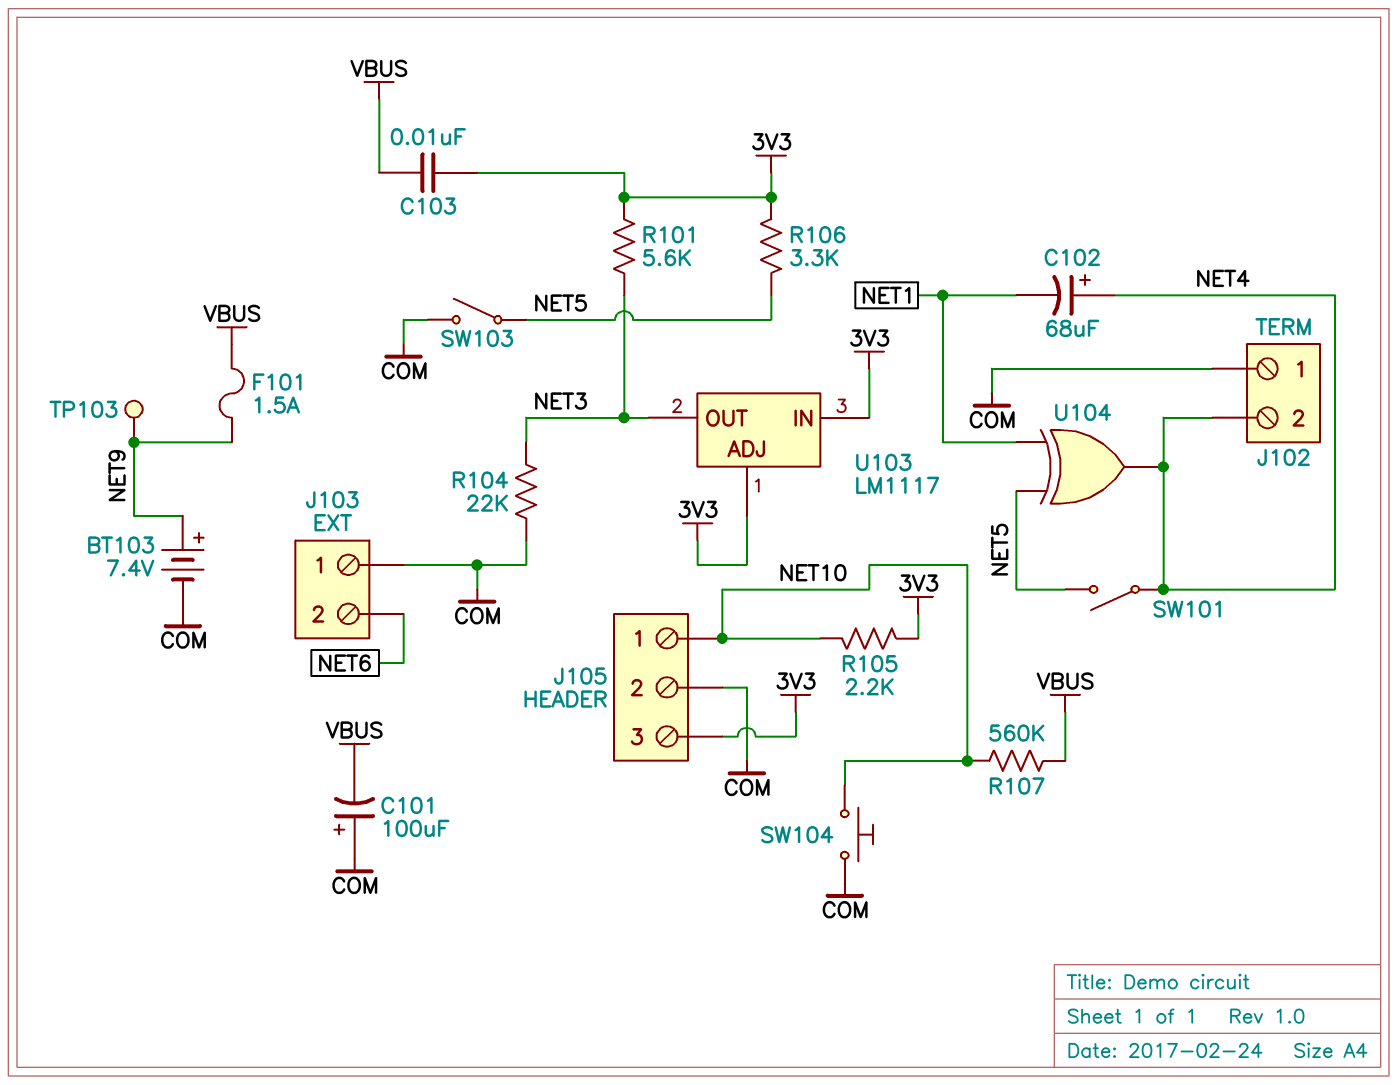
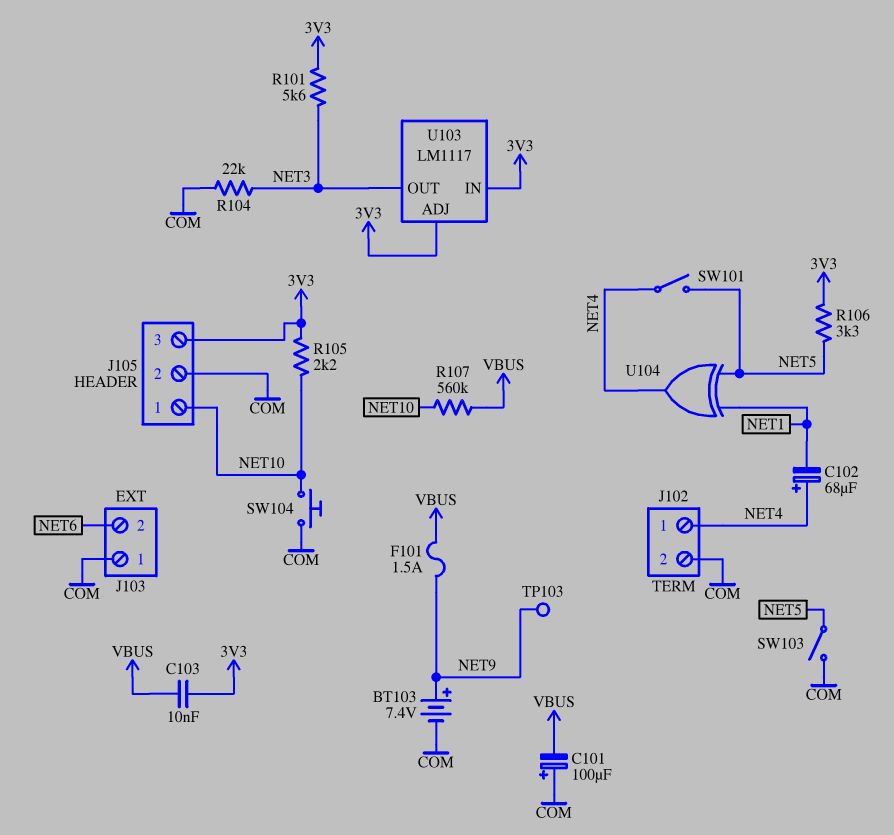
J102 pin 1: COM -> NET4
J102 pin 2: NET4 -> COM

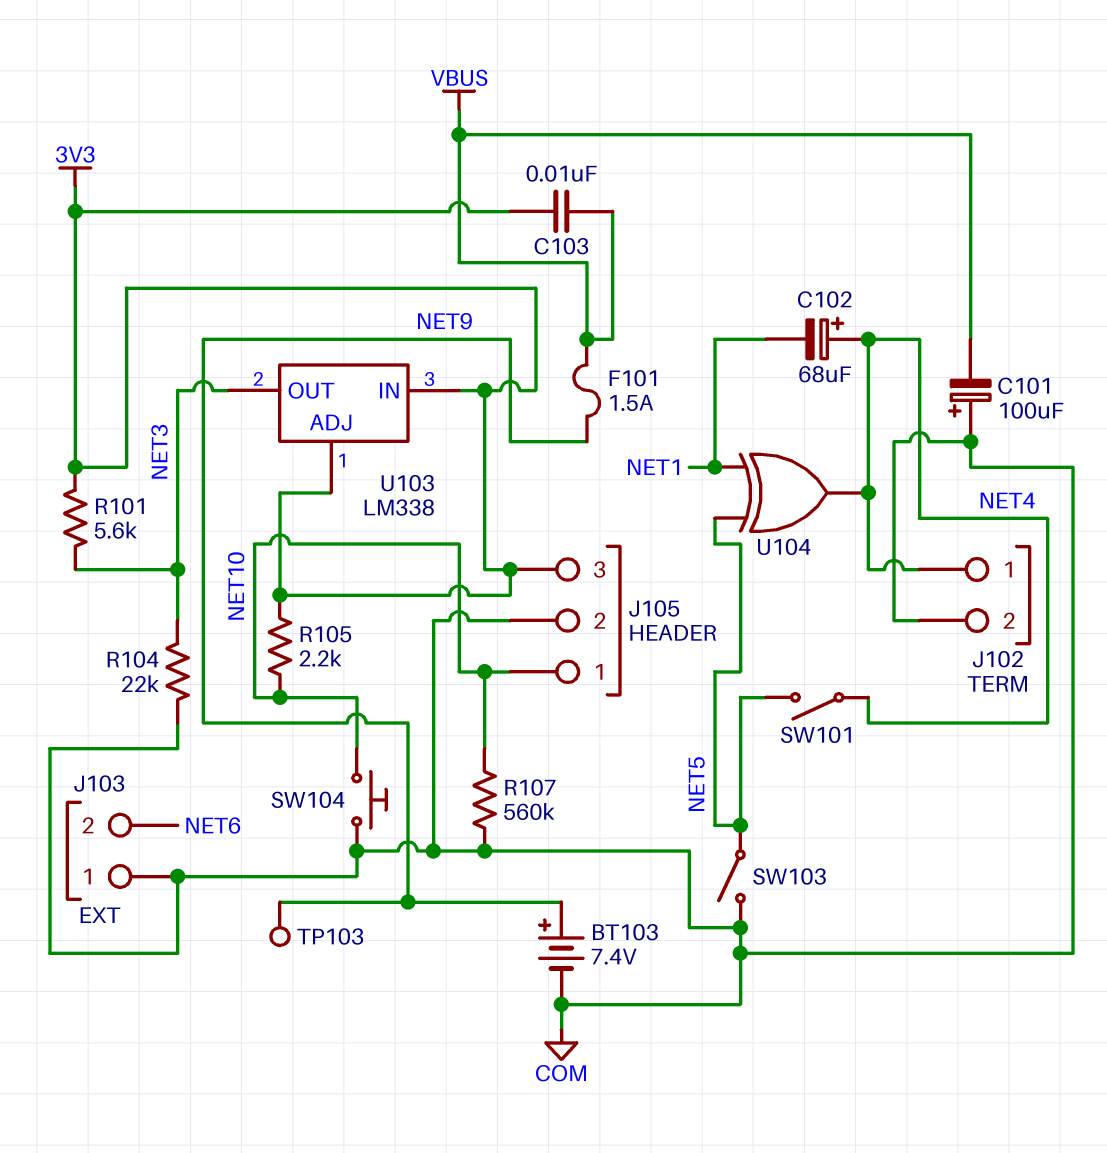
R106: 3.3k (3V3, NET5) -> none
R107: 560k (NET10, VBUS) -> 560k (COM, NET10)
U103: LM1117 -> LM338

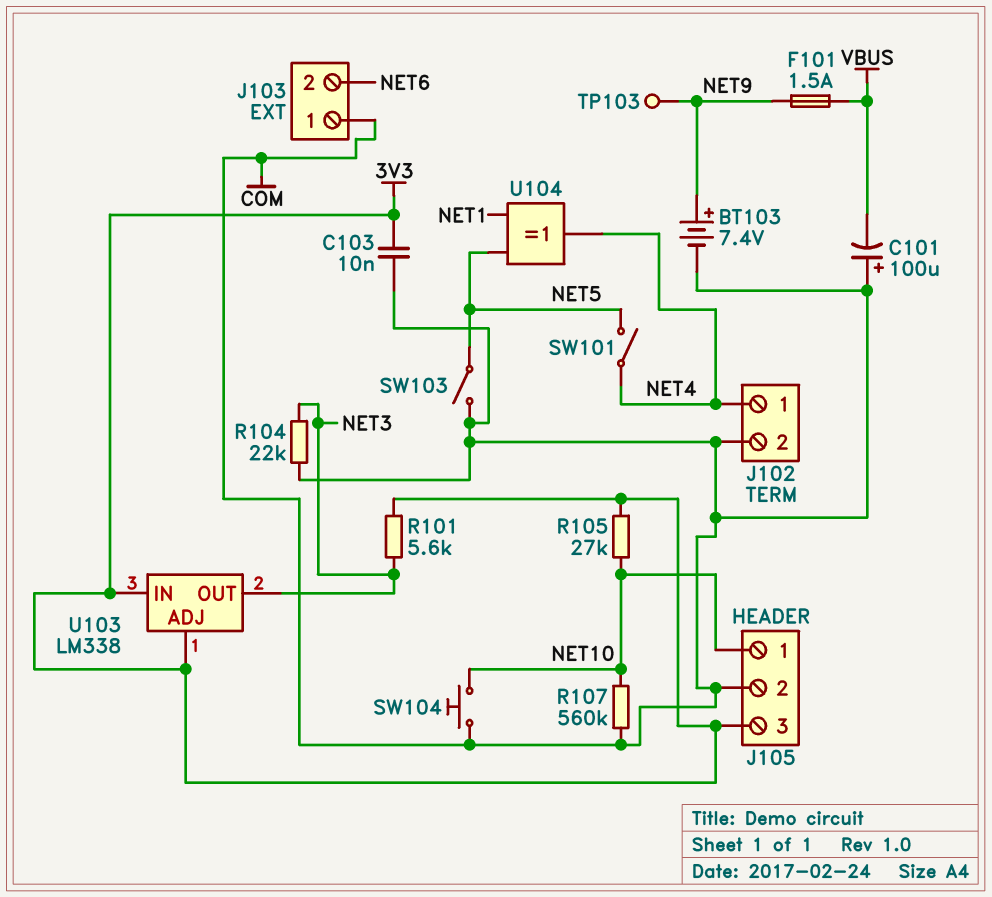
C102: 68uF (plus NET4, minus NET1) -> none
C103: 10nF (3V3, VBUS) -> 10nF (3V3, COM)
R105: 2.2k (3V3, NET10) -> 27k (3V3, NET10)

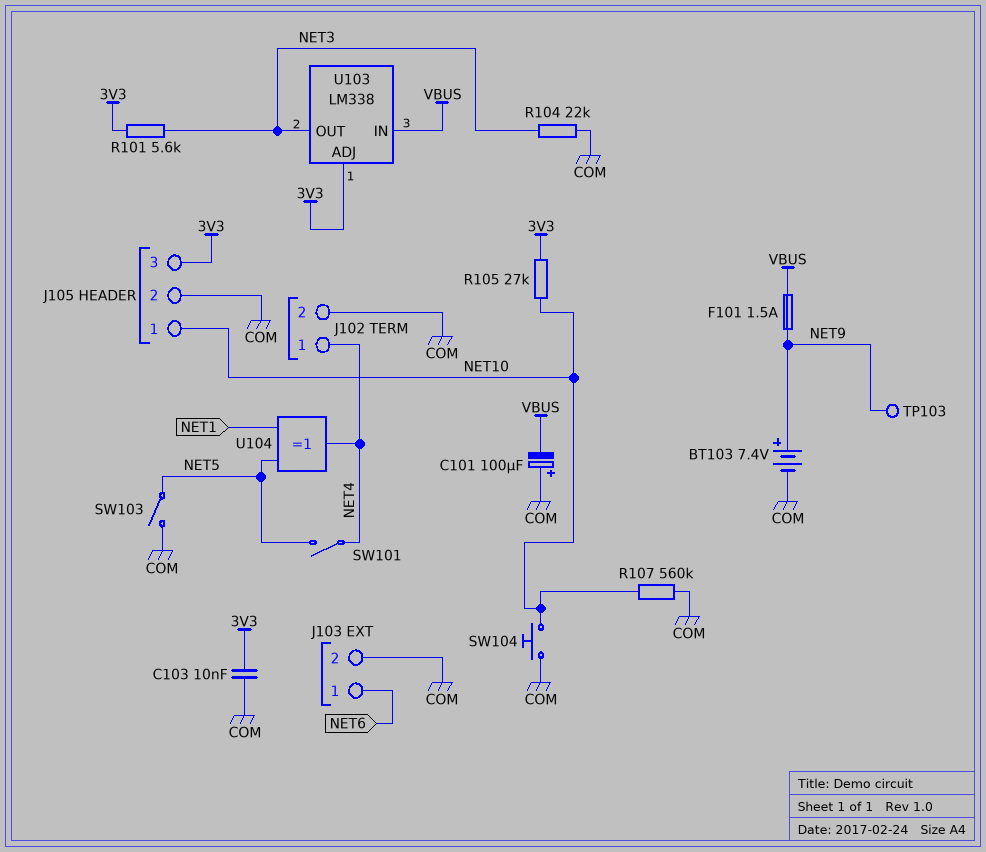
J103 pin 1: COM -> NET6
J103 pin 2: NET6 -> COM
U103 pin IN: 3V3 -> VBUS

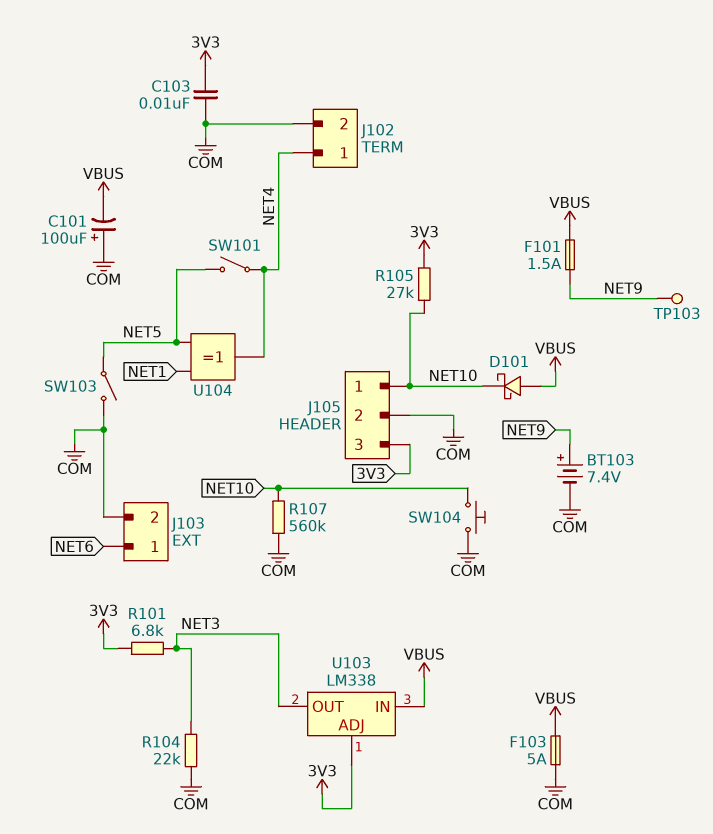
D101: none -> schottky (A VBUS, K NET10)
F103: none -> 5A (COM, VBUS)
R101: 5.6k (3V3, NET3) -> 6.8k (3V3, NET3)

